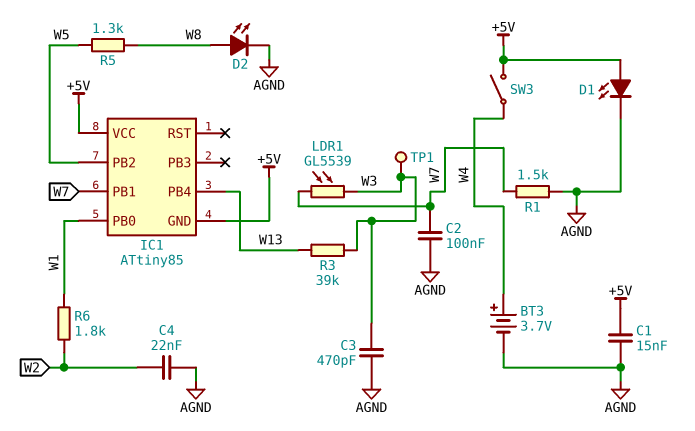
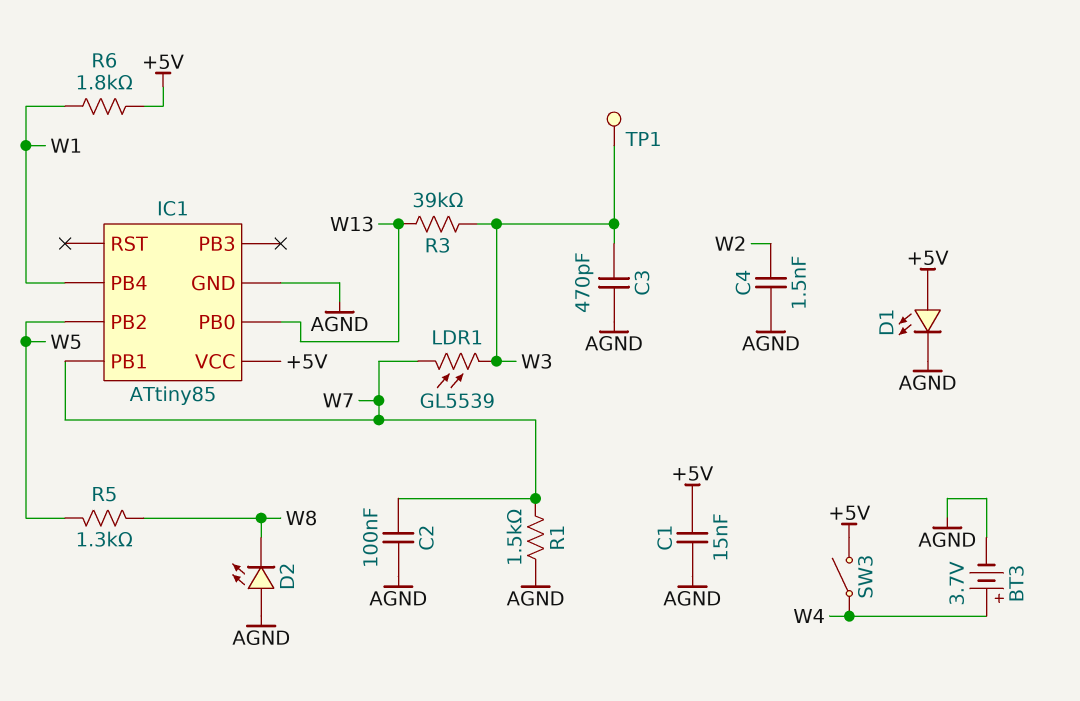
C4: 22nF (AGND, W2) -> 1.5nF (AGND, W2)
D2: LED (A W8, K AGND) -> LED (A AGND, K W8)
IC1 pin GND: +5V -> AGND
IC1 pin PB0: W1 -> W13
IC1 pin PB4: W13 -> W1
R6: 1.8k (W1, W2) -> 1.8k (+5V, W1)

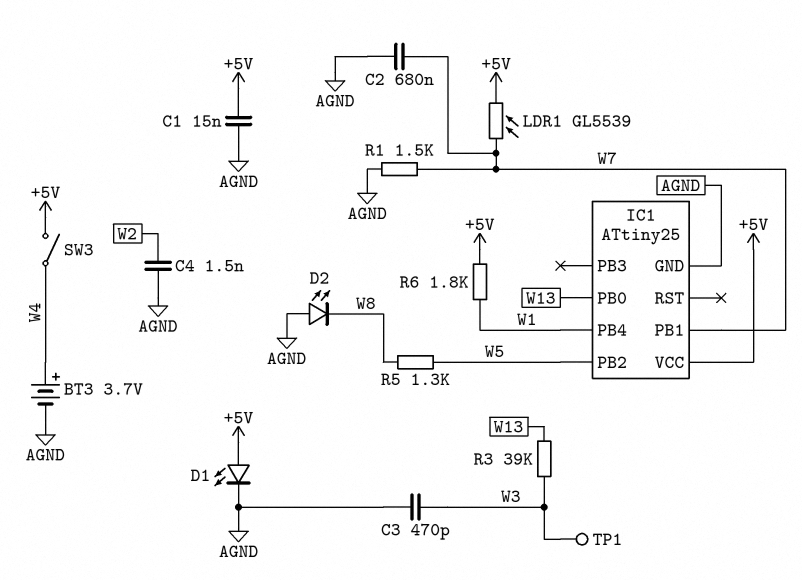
C2: 100nF (AGND, W7) -> 680nF (AGND, W7)
IC1: ATtiny85 -> ATtiny25
LDR1: GL5539 (W3, W7) -> GL5539 (+5V, W7)

